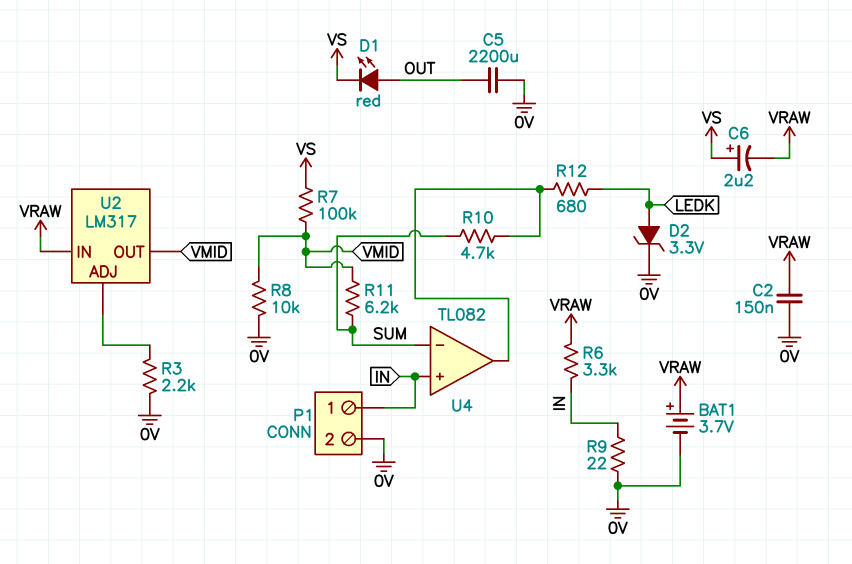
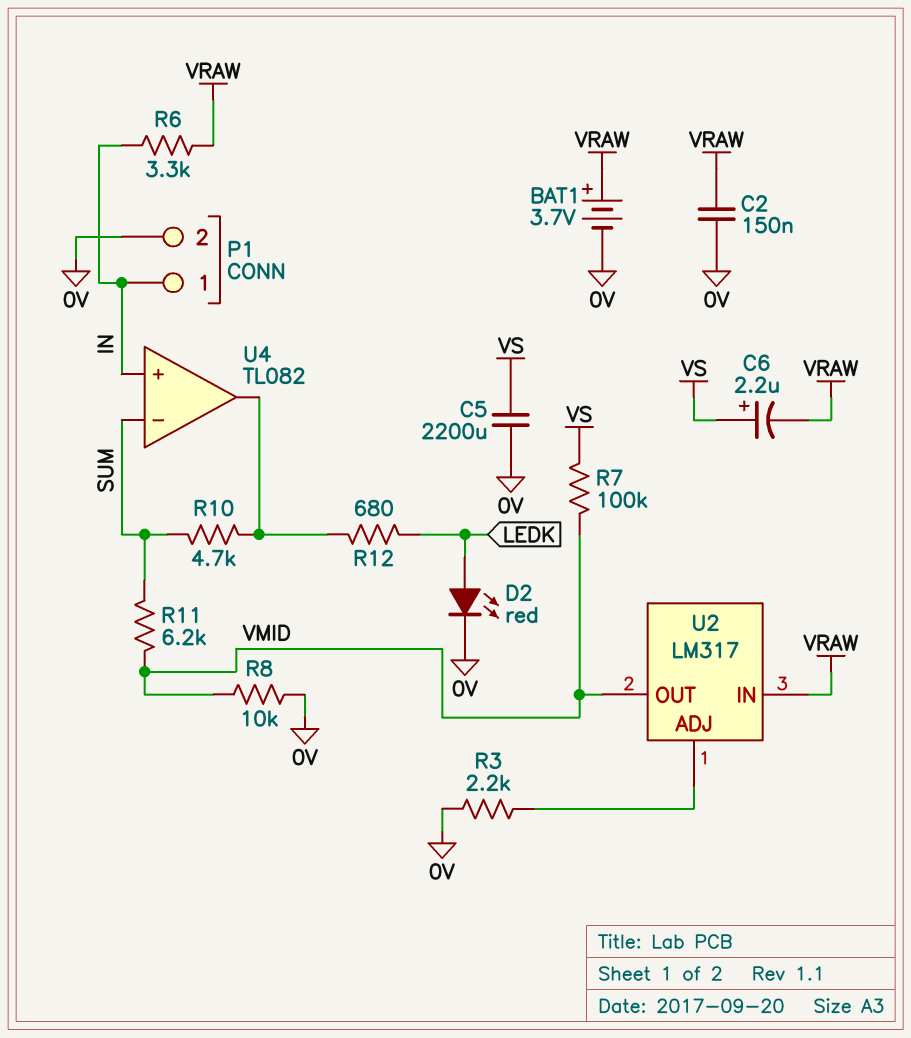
C5: 2200uF (0V, OUT) -> 2200uF (0V, VS)
D1: LED red (A OUT, K VS) -> none
D2: zener 3.3V (A LEDK, K 0V) -> LED red (A LEDK, K 0V)
R9: 22 (0V, IN) -> none

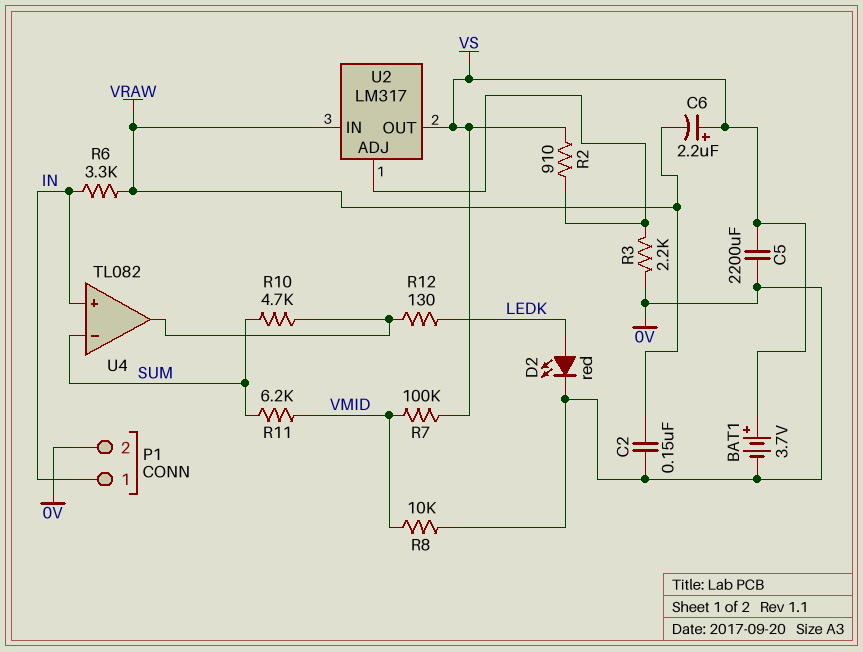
BAT1: 3.7V (plus VRAW, minus 0V) -> 3.7V (plus VS, minus 0V)
R2: none -> 910 (U2/ADJ, VS)
R12: 680 (LEDK, U4/out) -> 130 (LEDK, U4/out)
U2 pin OUT: VMID -> VS

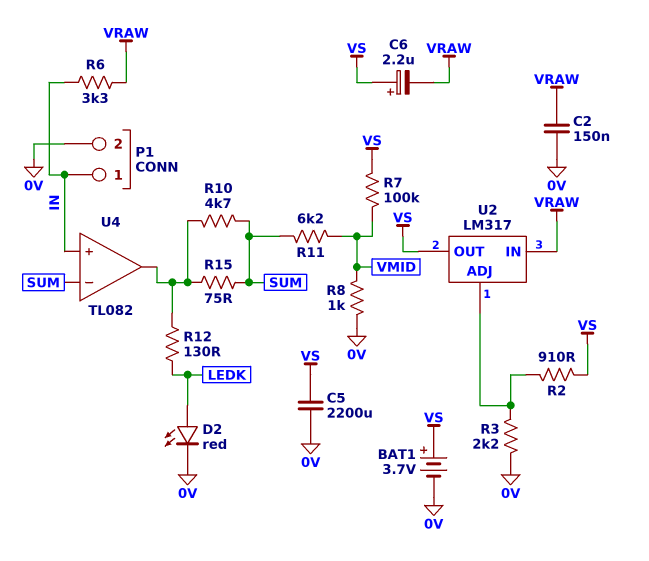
R8: 10k (0V, VMID) -> 1k (0V, VMID)
R15: none -> 75 (SUM, U4/out)

